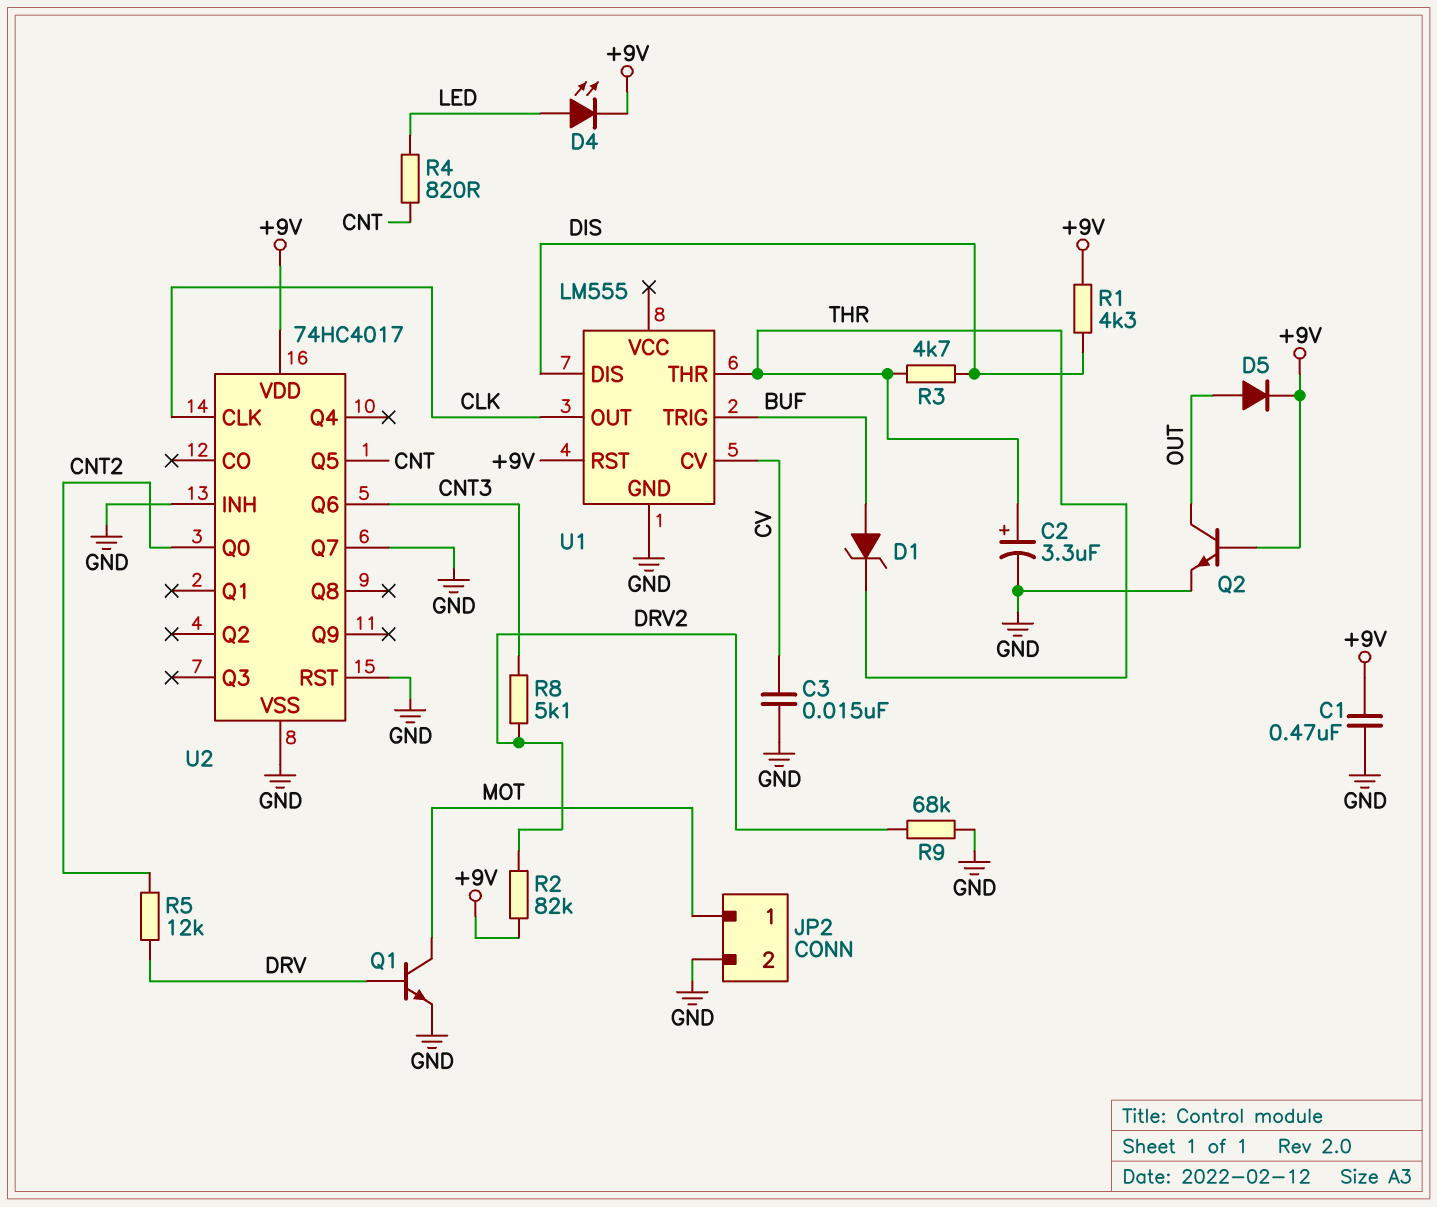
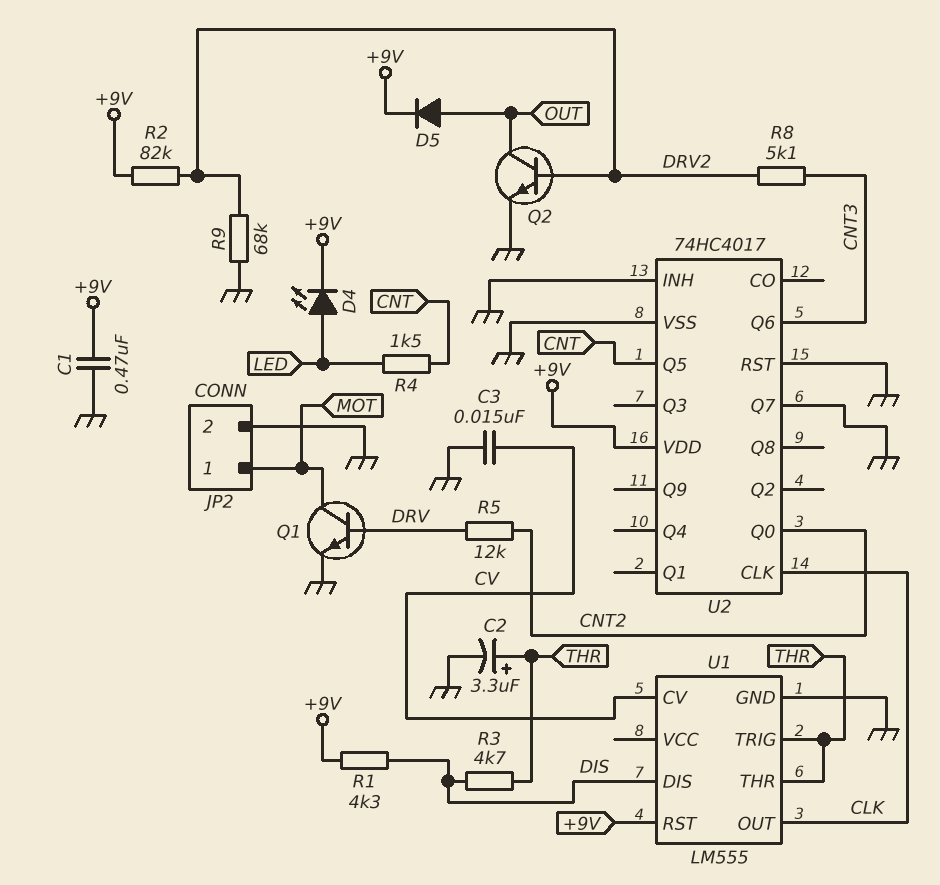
D1: zener (A BUF, K THR) -> none
Q2: NPN (B +9V, C OUT, E GND) -> NPN (B DRV2, C OUT, E GND)
R4: 820 (CNT, LED) -> 1.5k (CNT, LED)
U1 pin TRIG: BUF -> THR

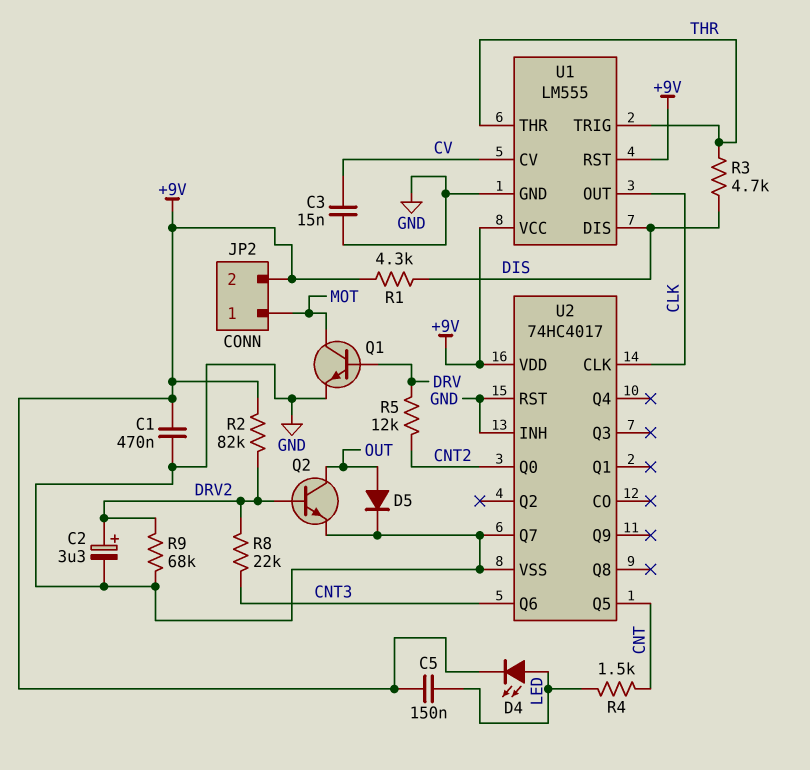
C2: 3.3uF (plus THR, minus GND) -> 3.3uF (plus DRV2, minus GND)
C5: none -> 150nF (+9V, LED)
D5: diode (A OUT, K +9V) -> diode (A OUT, K GND)
JP2 pin 2: GND -> +9V
R8: 5.1k (CNT3, DRV2) -> 22k (CNT3, DRV2)
U1 pin VCC: none -> +9V

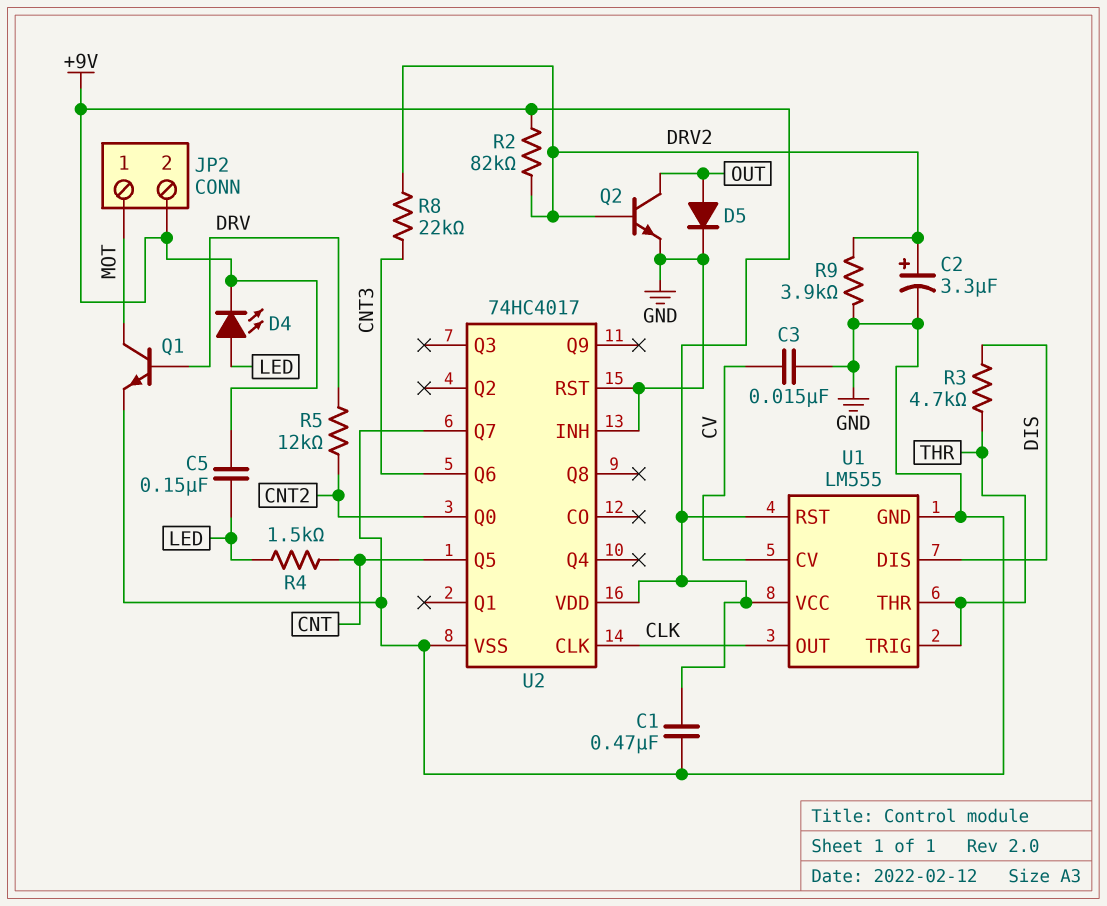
R1: 4.3k (+9V, DIS) -> none
R9: 68k (DRV2, GND) -> 3.9k (DRV2, GND)

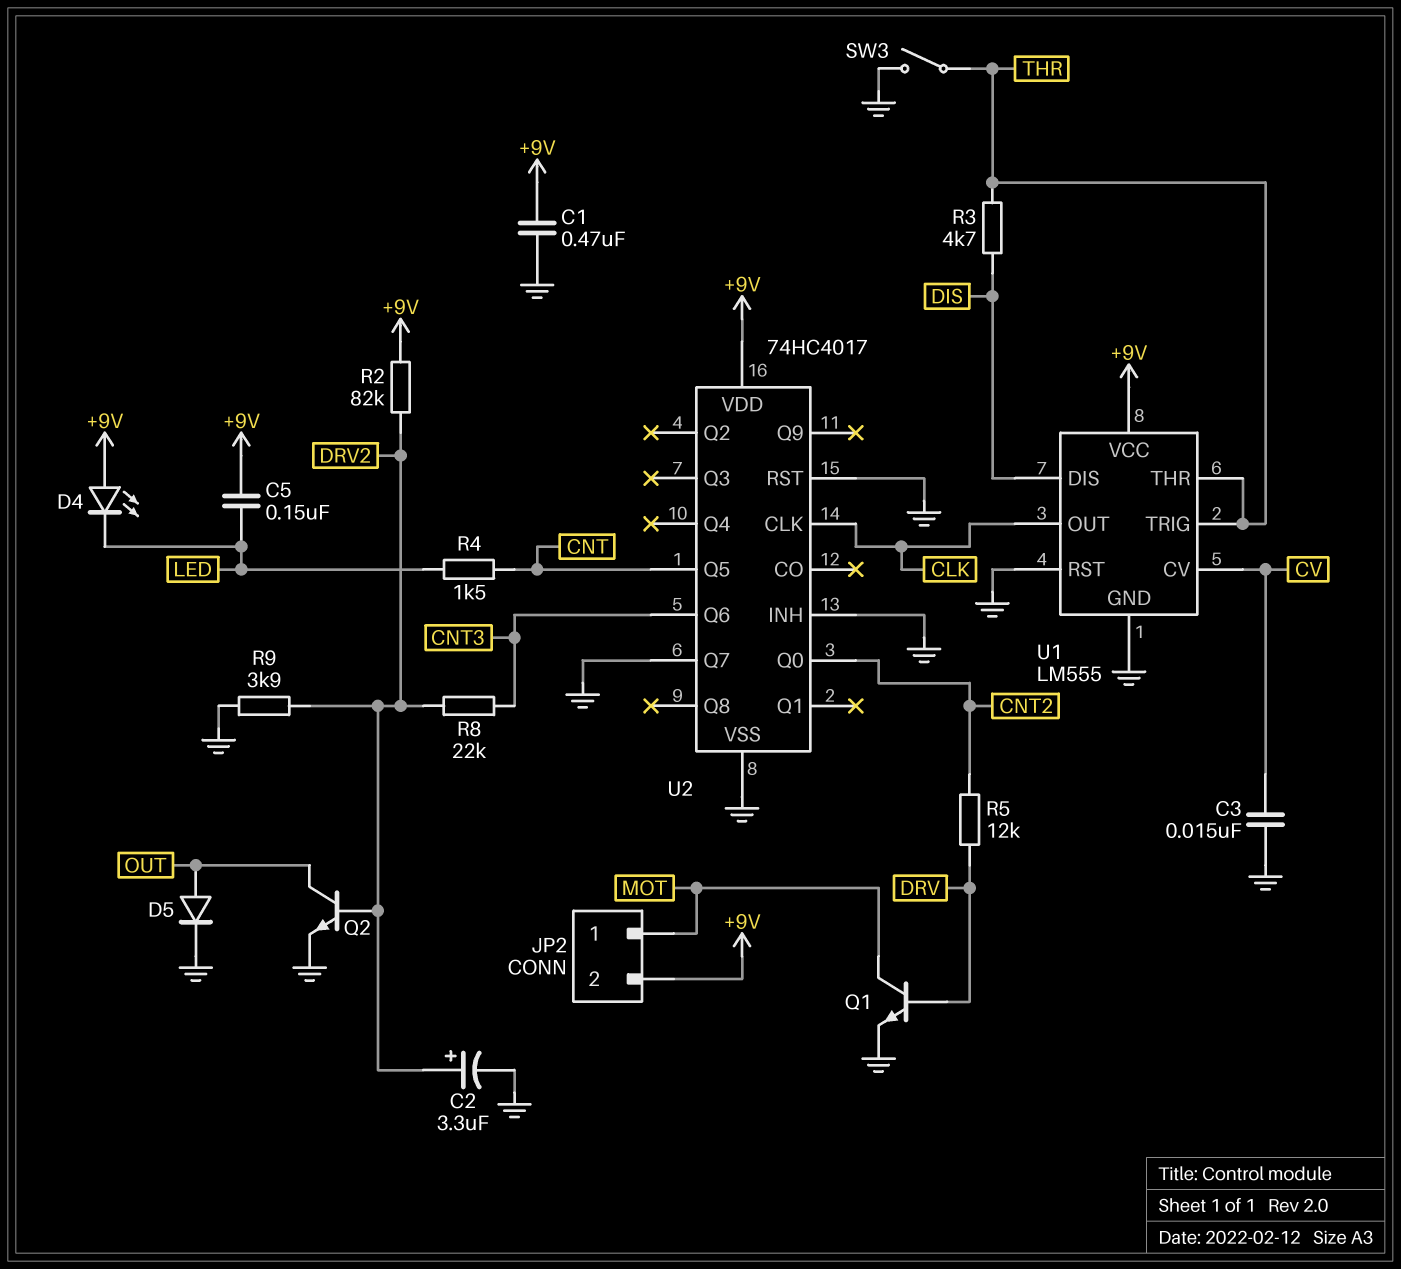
D4: LED (A LED, K +9V) -> LED (A +9V, K LED)
SW3: none -> switch (GND, THR)
U1 pin RST: +9V -> GND

